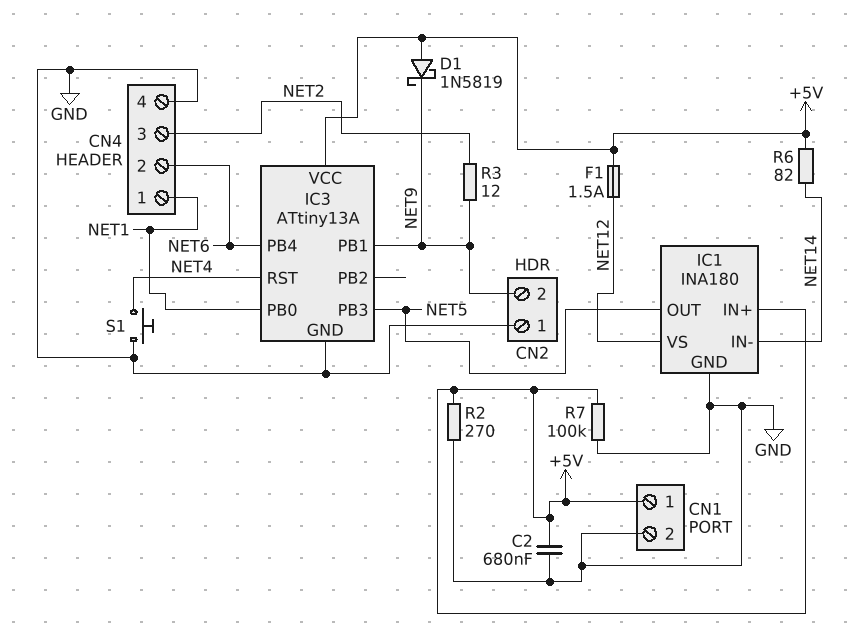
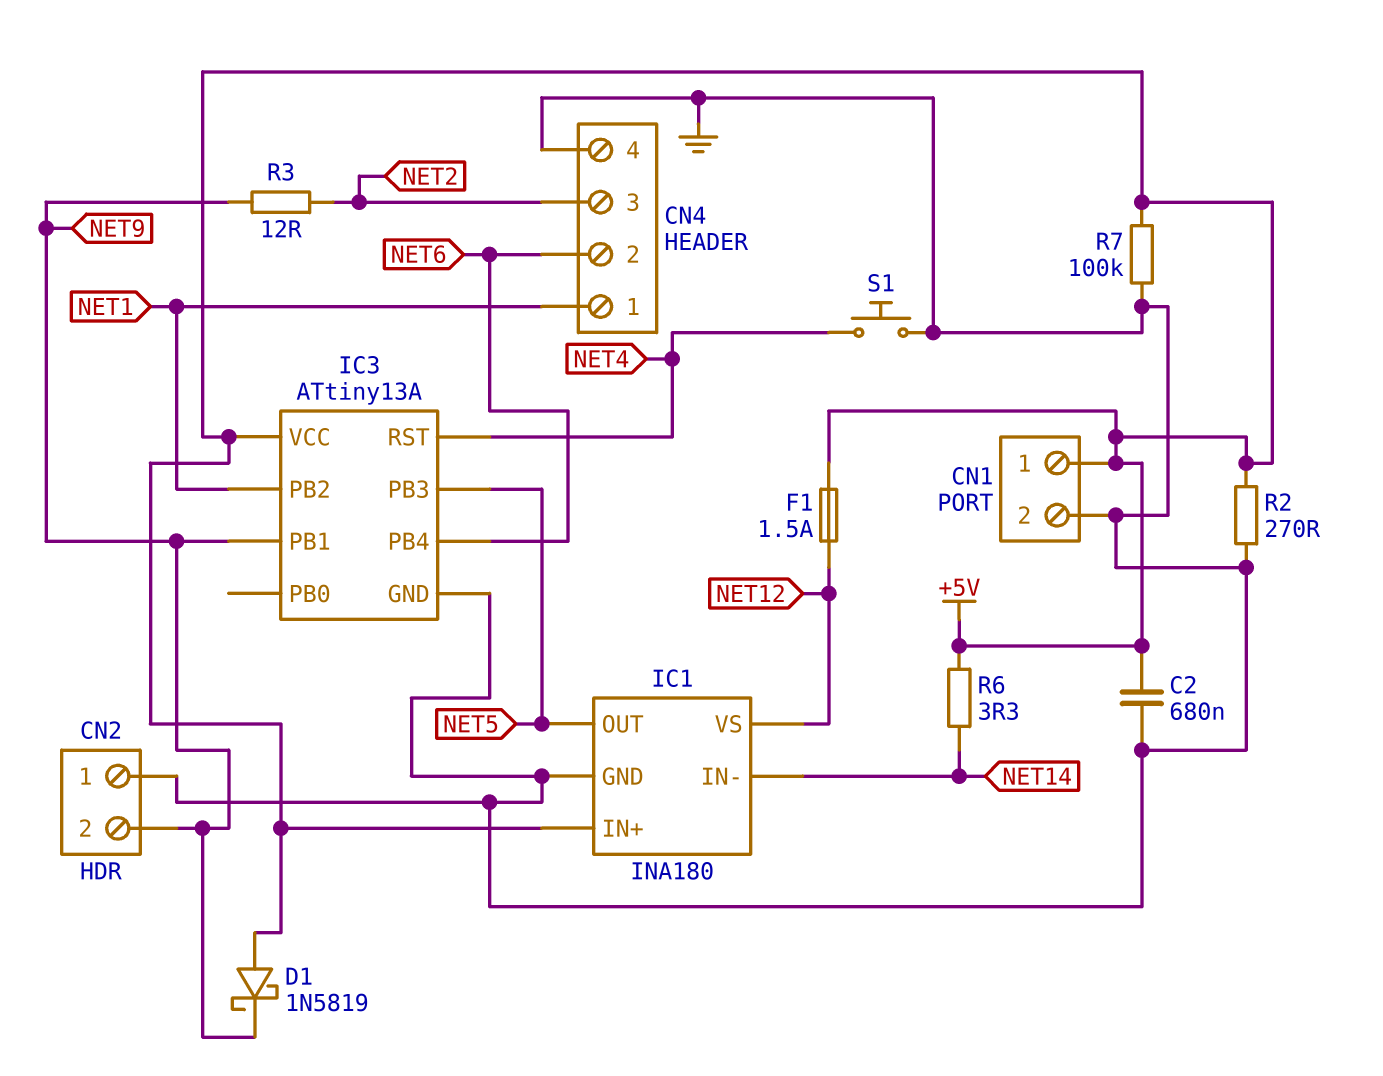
IC3 pin PB0: NET1 -> none
IC3 pin PB2: none -> NET1
R6: 82 (+5V, NET14) -> 3.3 (+5V, NET14)

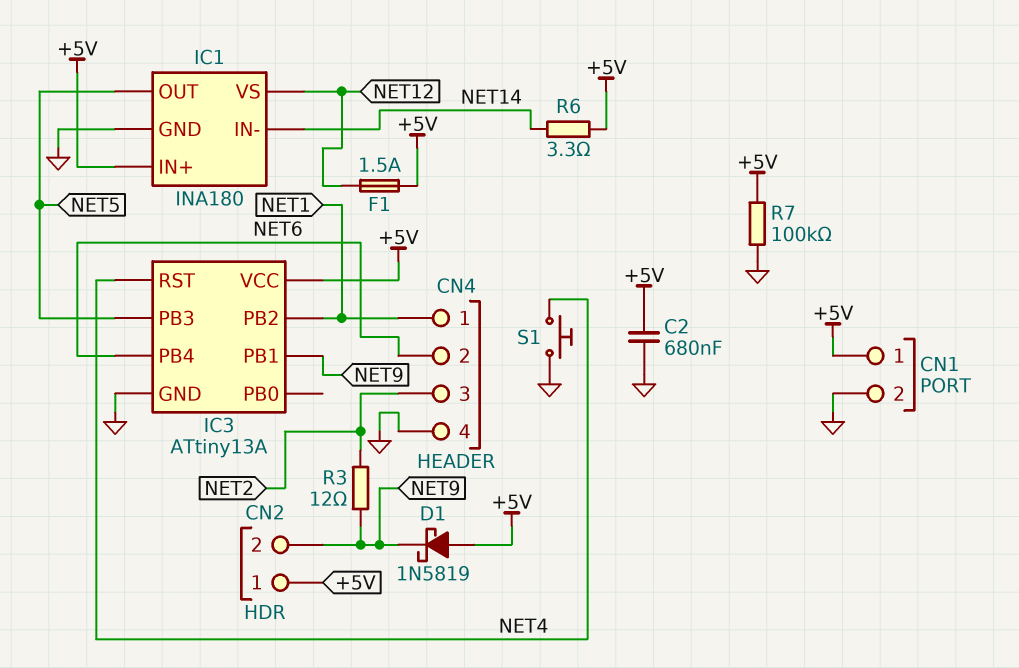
CN2 pin 1: GND -> +5V
R2: 270 (+5V, GND) -> none

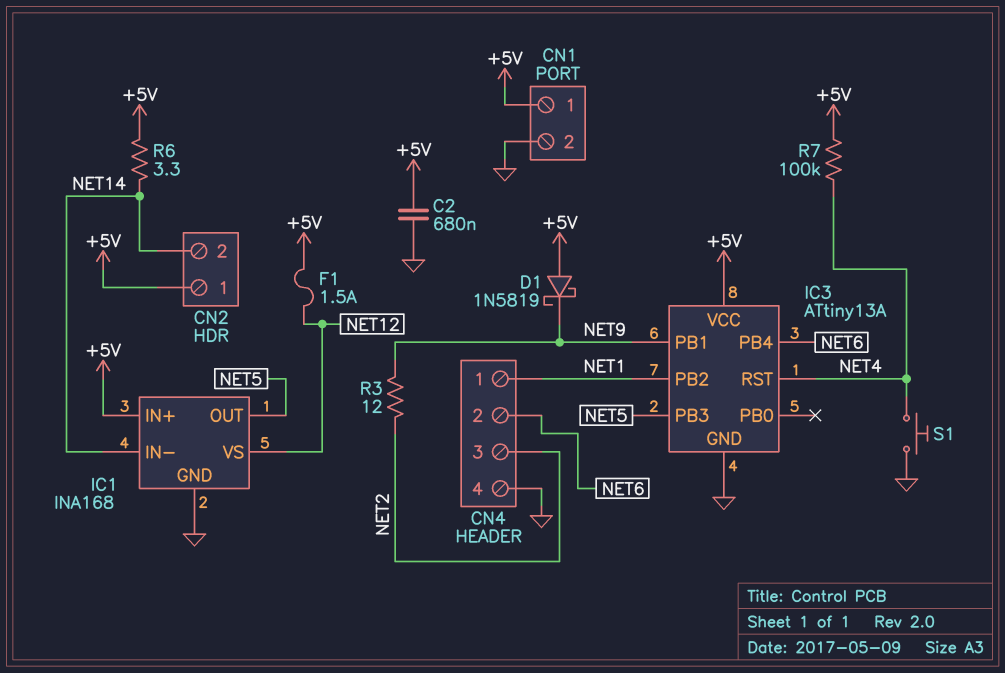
CN2 pin 2: NET9 -> NET14
IC1: INA180 -> INA168
R7: 100k (+5V, GND) -> 100k (+5V, NET4)

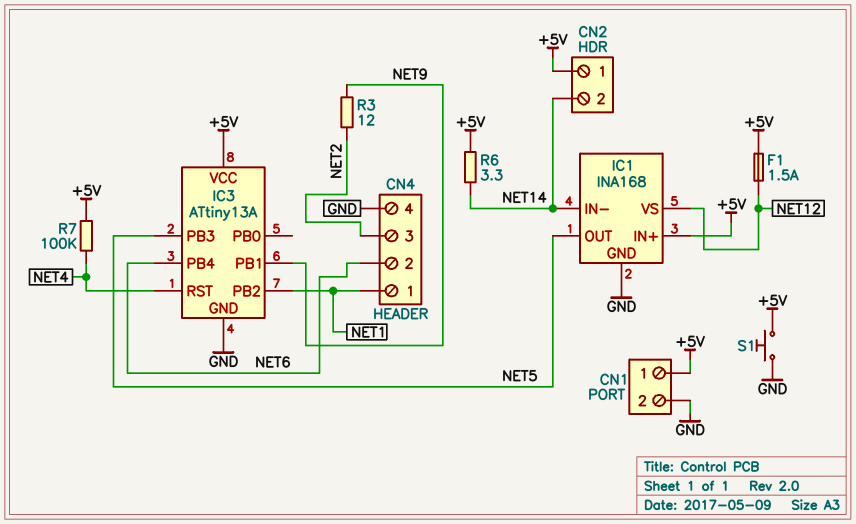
C2: 680nF (+5V, GND) -> none
D1: schottky 1N5819 (A +5V, K NET9) -> none
S1: button (GND, NET4) -> button (+5V, GND)

